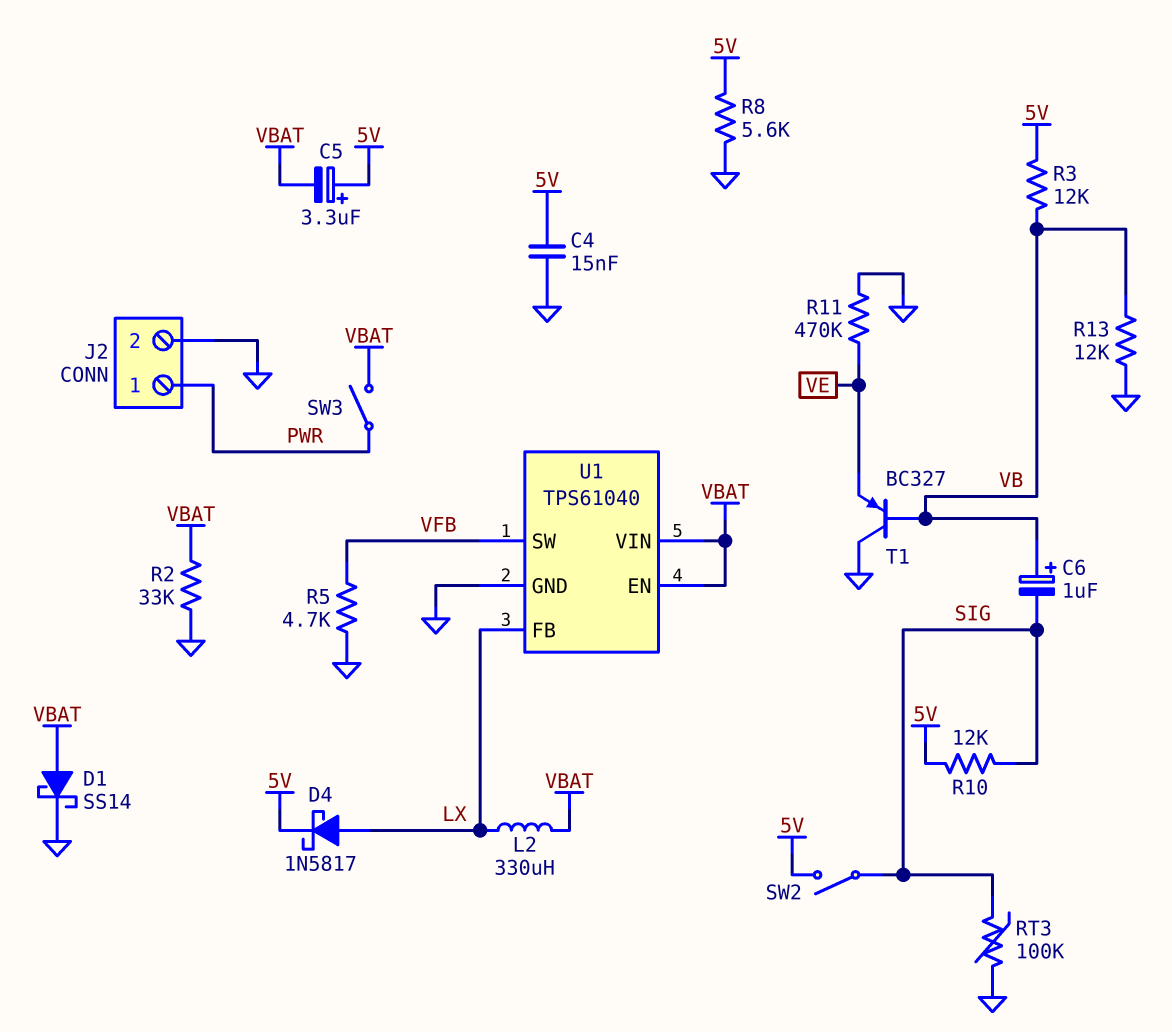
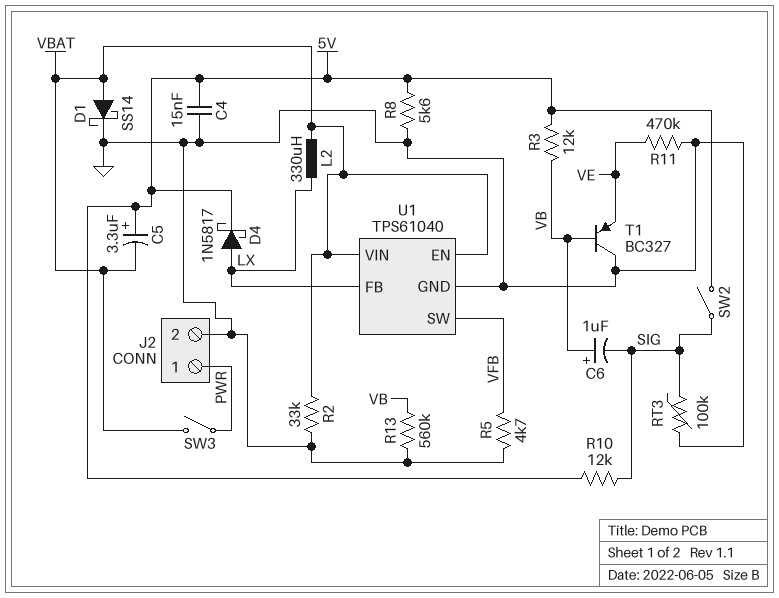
R13: 12k (GND, VB) -> 560k (GND, VB)

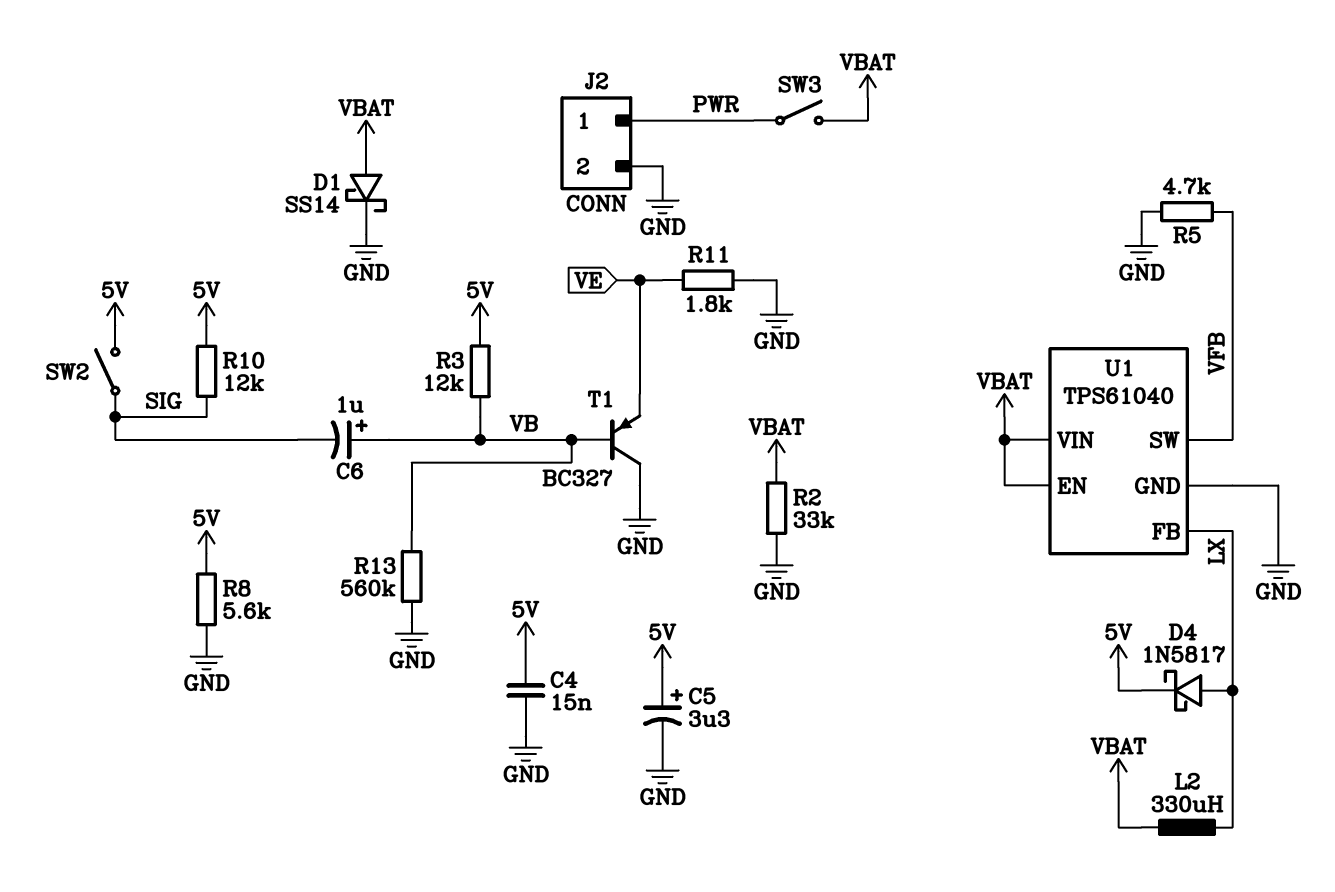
C5: 3.3uF (plus 5V, minus VBAT) -> 3.3uF (plus 5V, minus GND)
R11: 470k (GND, VE) -> 1.8k (GND, VE)
RT3: 100k (GND, SIG) -> none

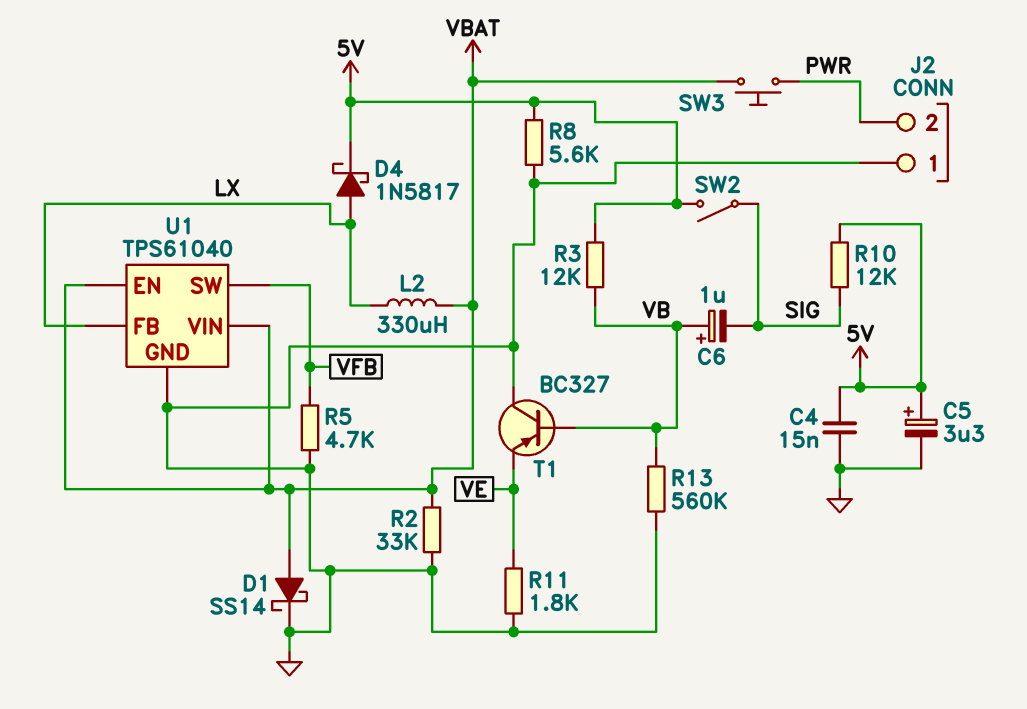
J2 pin 1: PWR -> GND
J2 pin 2: GND -> PWR
SW3: switch (PWR, VBAT) -> button (PWR, VBAT)

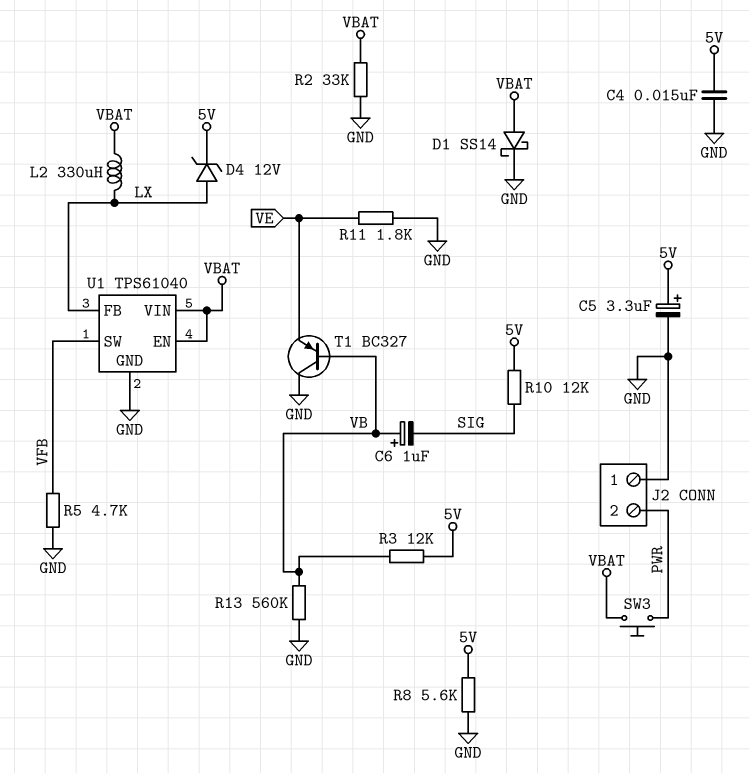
D4: schottky 1N5817 (A LX, K 5V) -> zener 12V (A LX, K 5V)
SW2: switch (5V, SIG) -> none

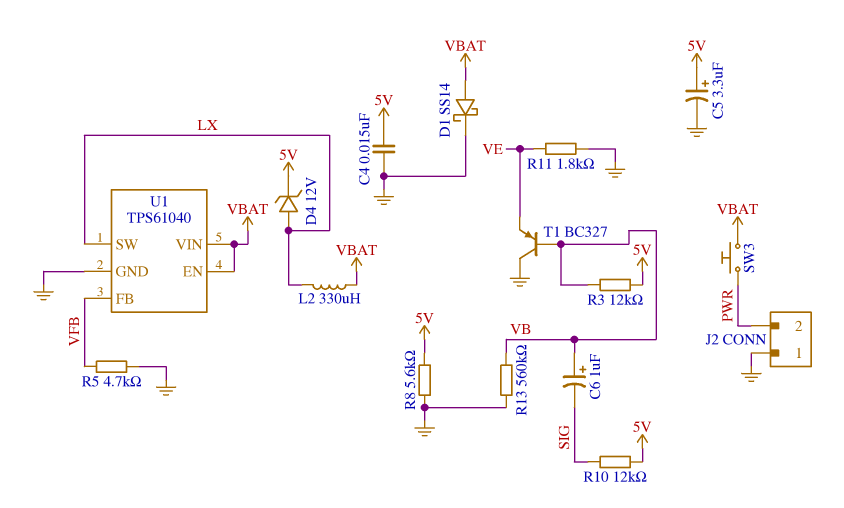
R2: 33k (GND, VBAT) -> none
U1 pin FB: LX -> VFB
U1 pin SW: VFB -> LX

